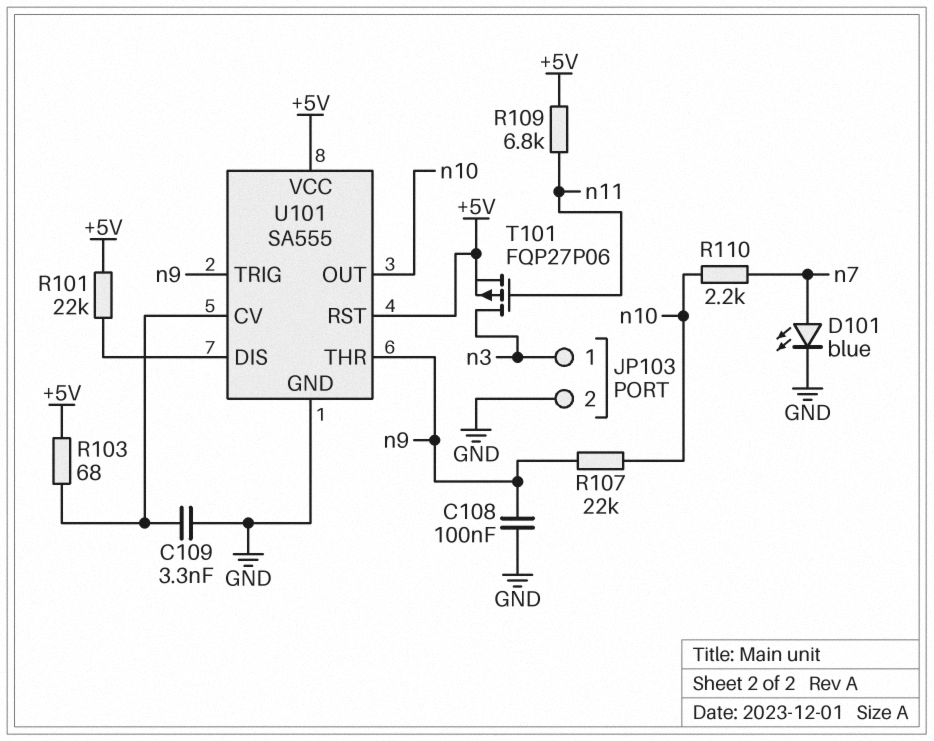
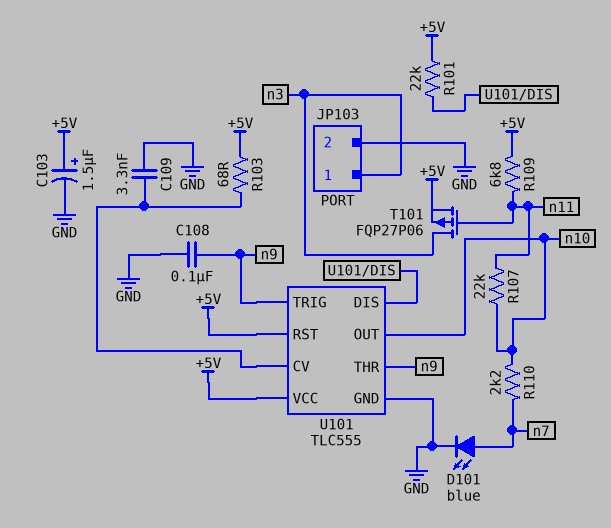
C103: none -> 1.5uF (plus +5V, minus GND)
R107: 22k (n9, n10) -> 22k (n10, n11)
U101: SA555 -> TLC555

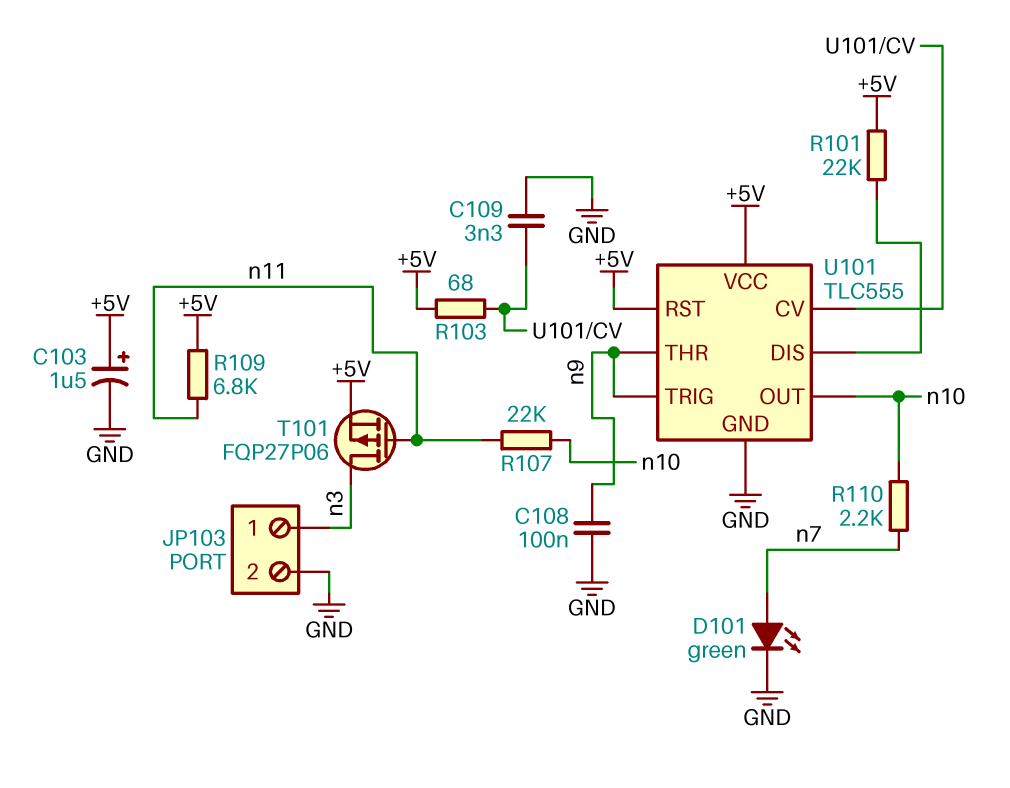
D101: LED blue (A n7, K GND) -> LED green (A n7, K GND)

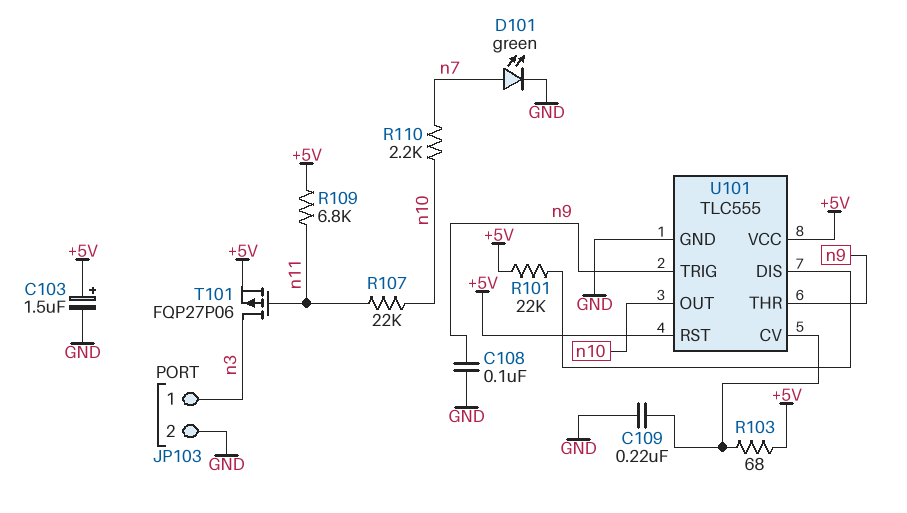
C109: 3.3nF (GND, U101/CV) -> 220nF (GND, U101/CV)

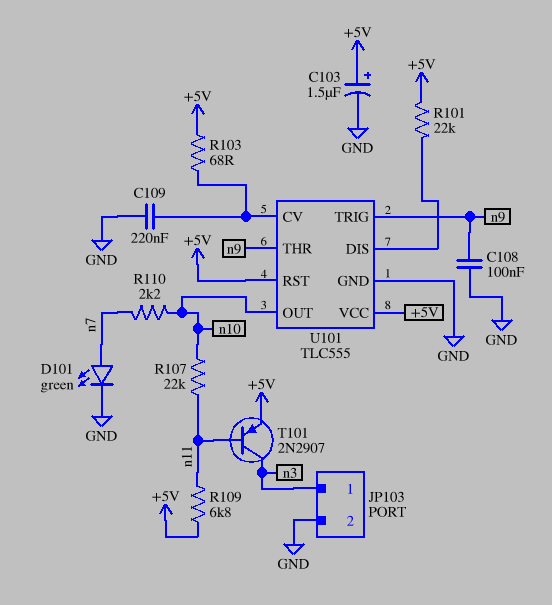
T101: PMOS FQP27P06 (G n11, D n3, S +5V) -> PNP 2N2907 (B n11, C n3, E +5V)

